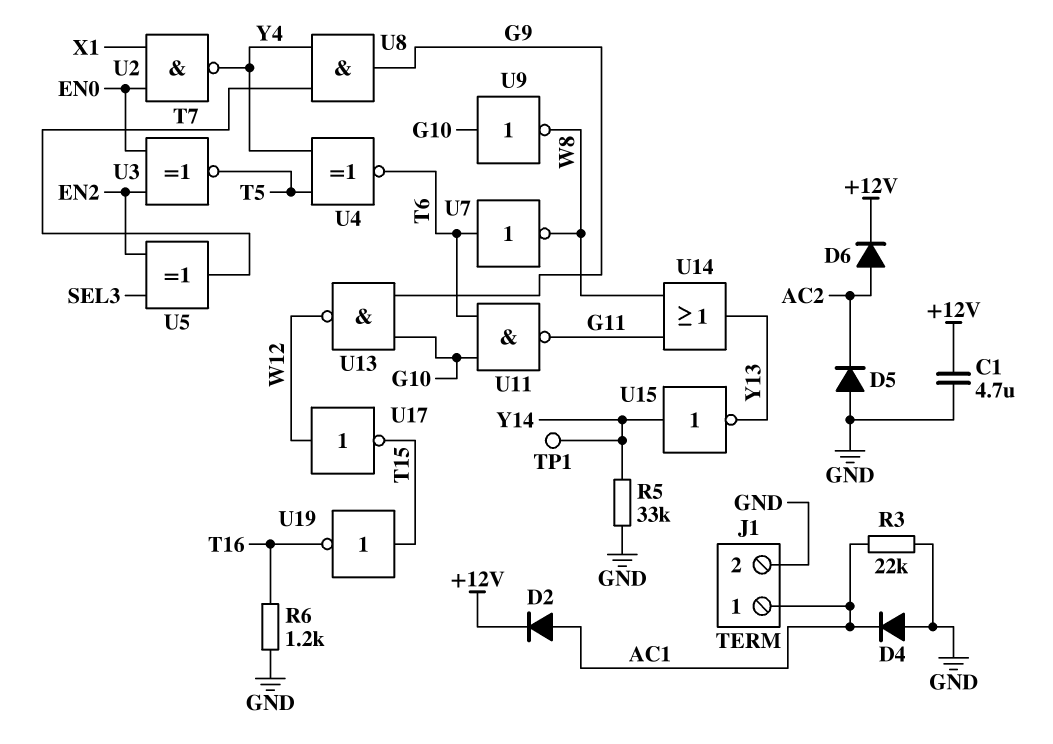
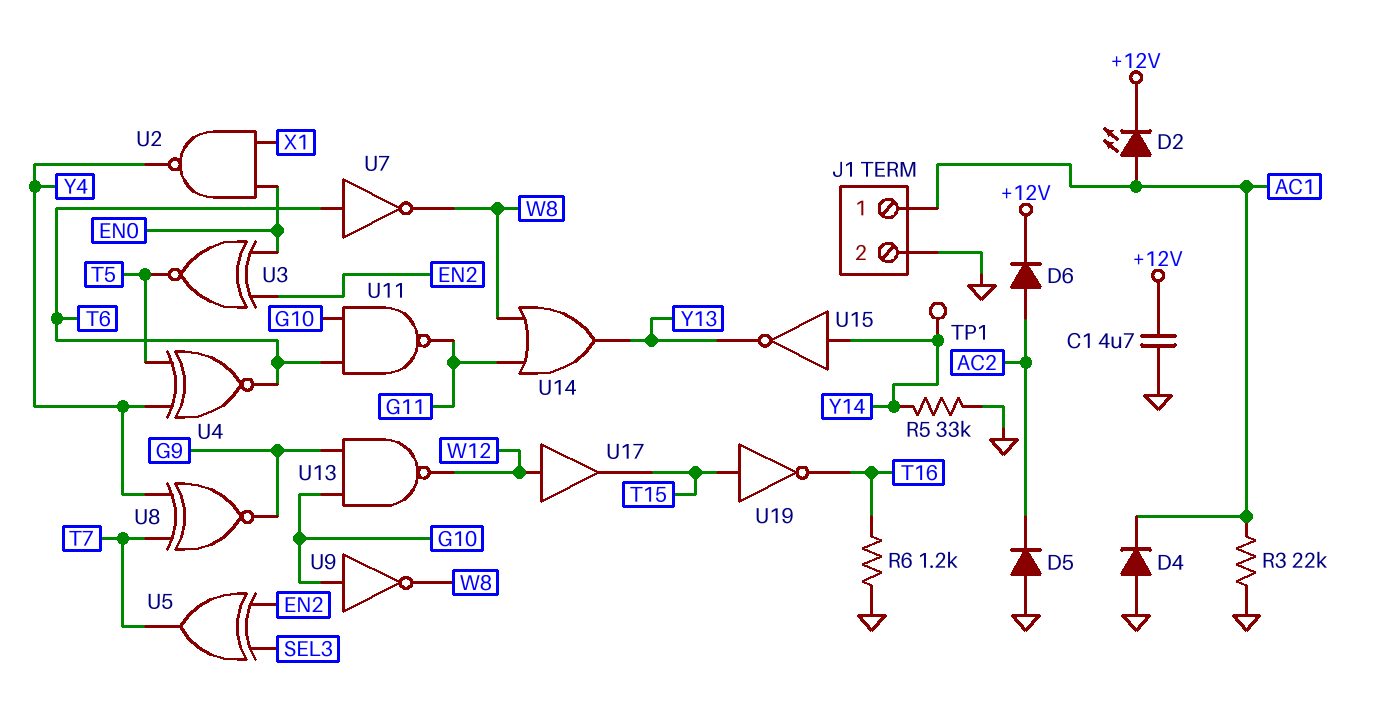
D2: diode (A AC1, K +12V) -> LED (A AC1, K +12V)
U8: AND (in T7, in Y4, out G9) -> XNOR (in T7, in Y4, out G9)
U17: NOT (in W12, out T15) -> buffer (in W12, out T15)

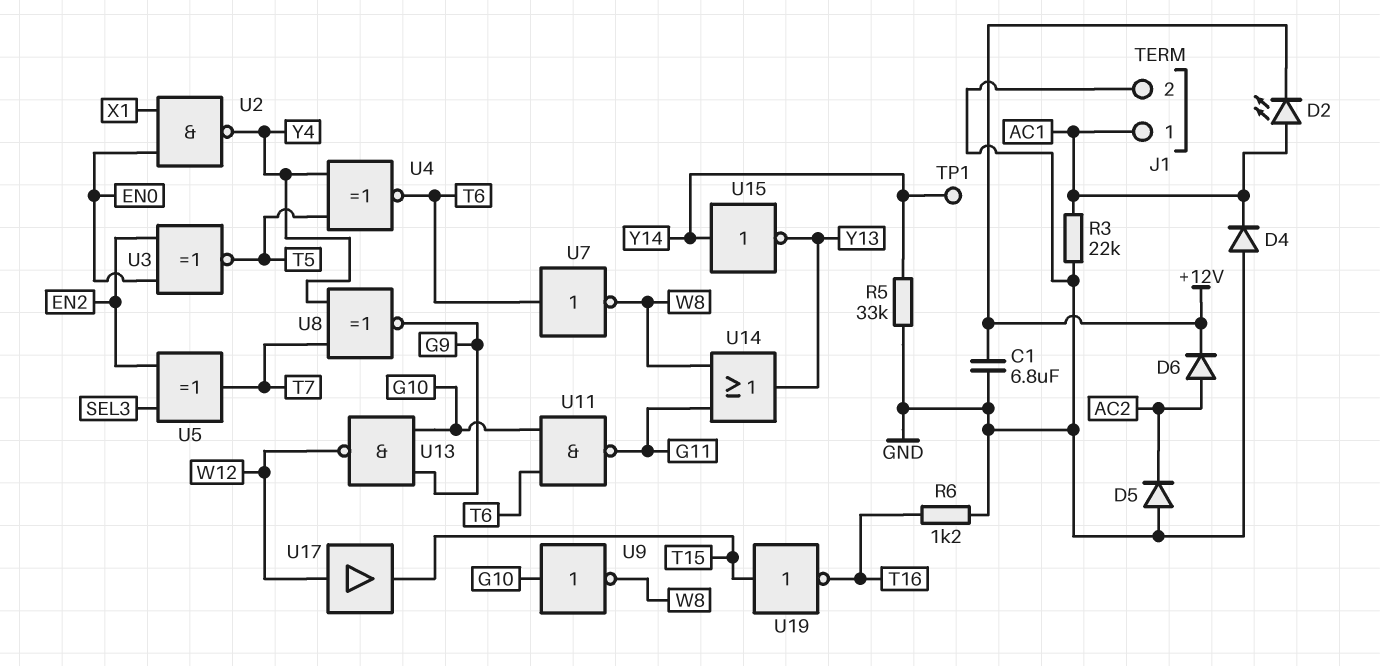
C1: 4.7uF (+12V, GND) -> 6.8uF (+12V, GND)

